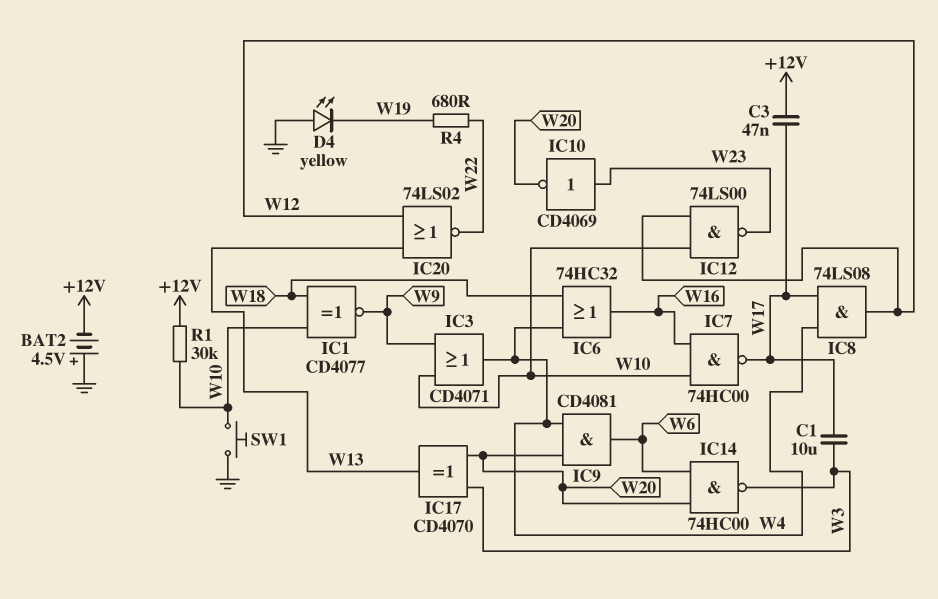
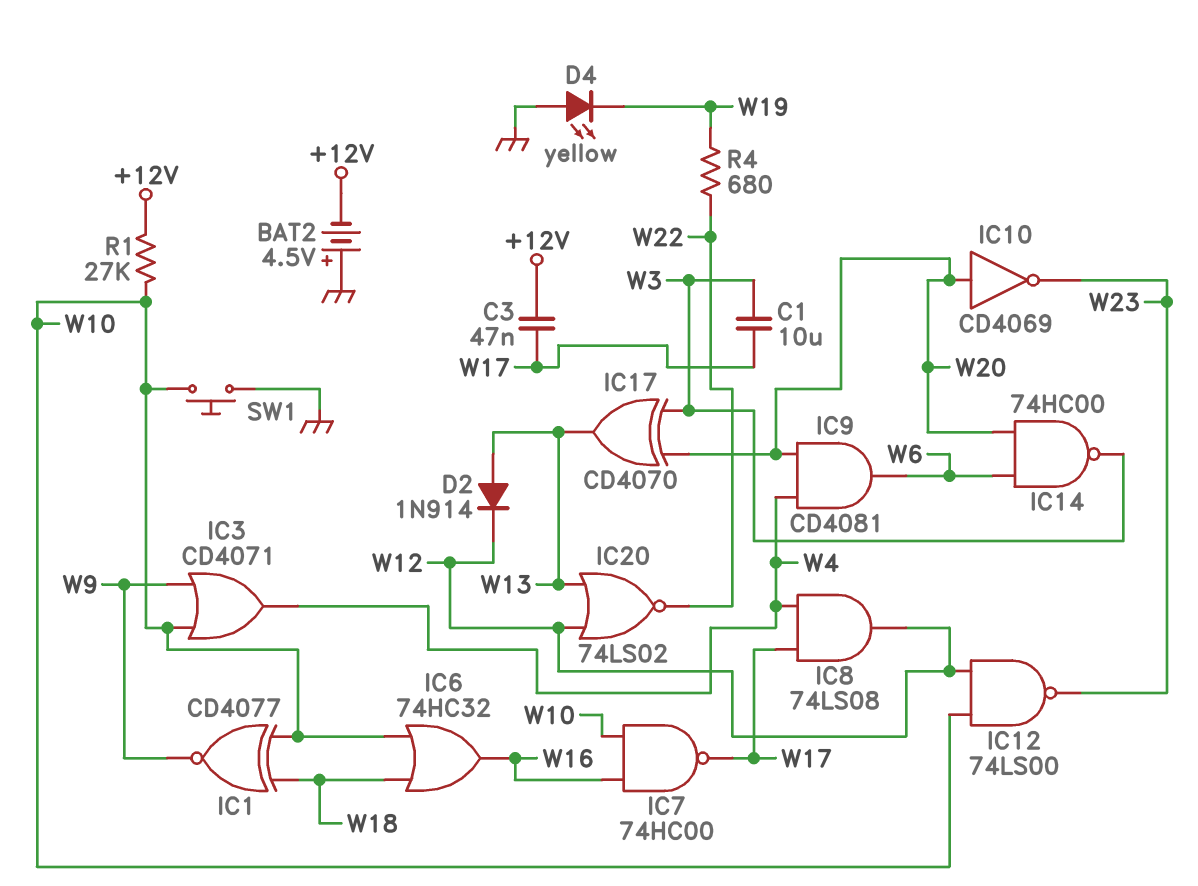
D2: none -> diode 1N914 (A W13, K W12)
IC6: OR 74HC32 (in W4, in W18, out W16) -> OR 74HC32 (in W10, in W18, out W16)
IC10: NOT CD4069 (in W23, out W20) -> NOT CD4069 (in W20, out W23)
R1: 30k (+12V, W10) -> 27k (+12V, W10)

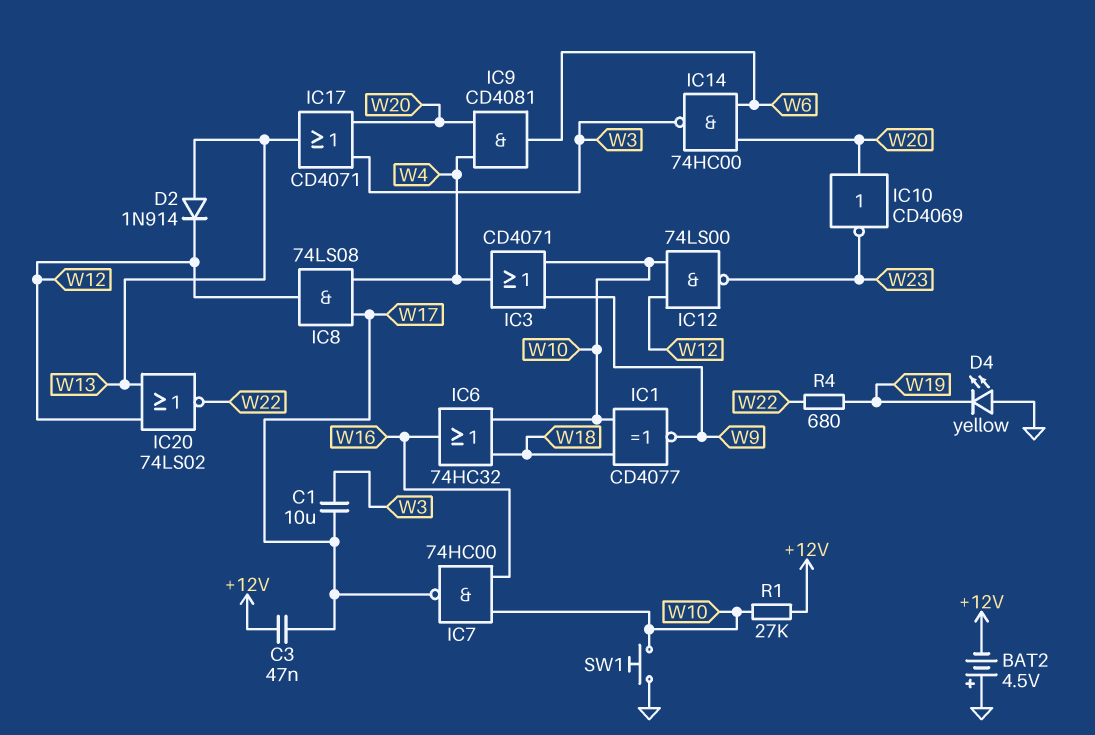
IC17: XOR CD4070 (in W3, in W20, out W13) -> OR CD4071 (in W3, in W20, out W13)

